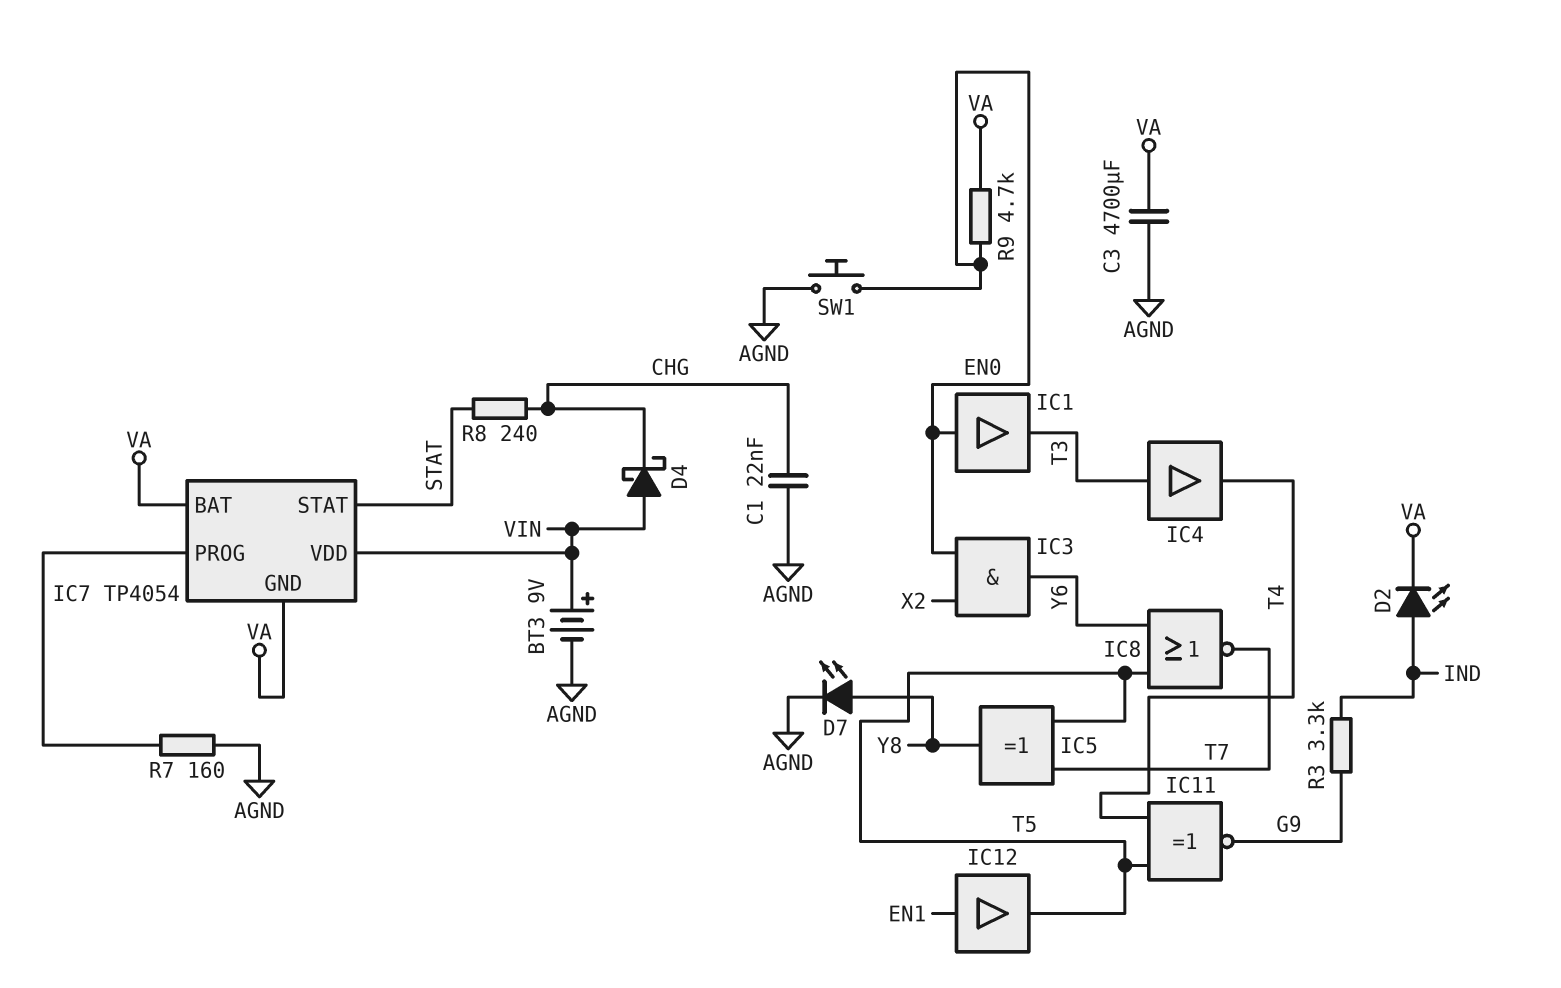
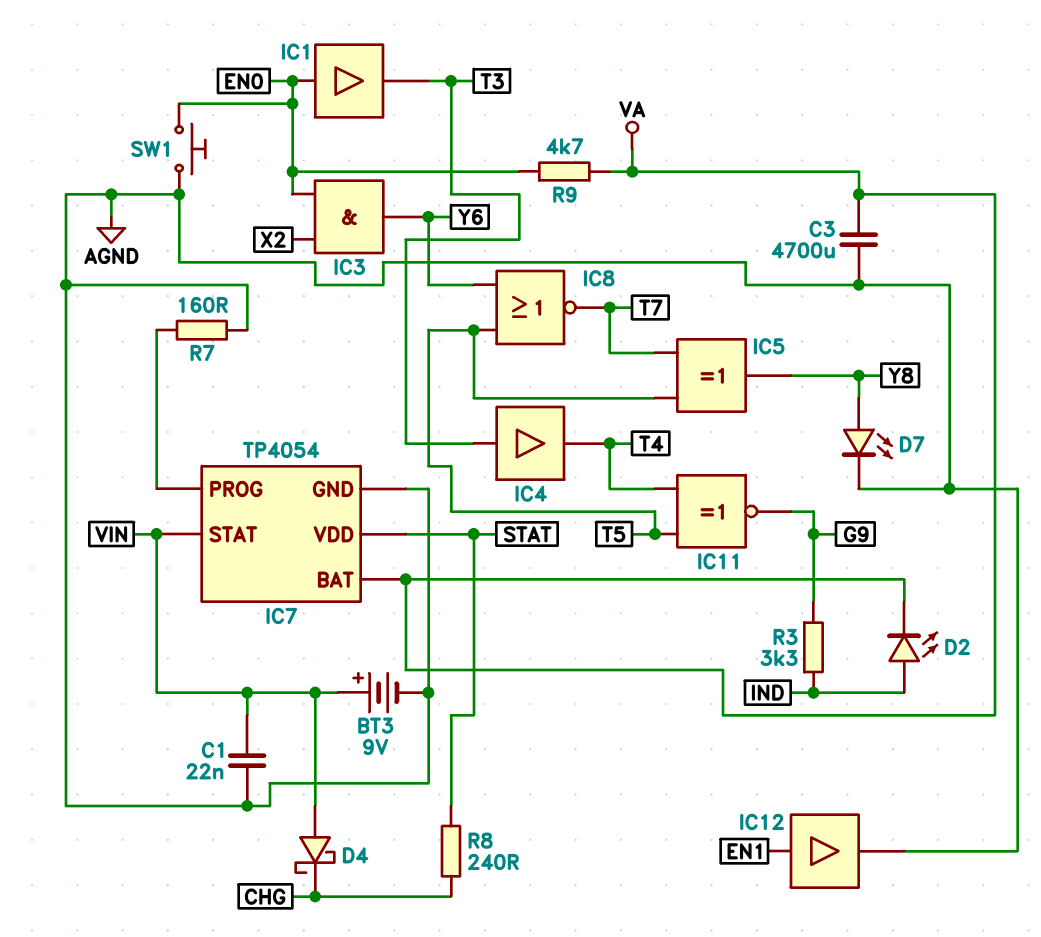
C1: 22nF (AGND, CHG) -> 22nF (AGND, VIN)
IC7 pin GND: VA -> AGND
IC7 pin STAT: STAT -> VIN
IC7 pin VDD: VIN -> STAT
IC12: buffer (in EN1, out T5) -> buffer (in EN1, out AGND)

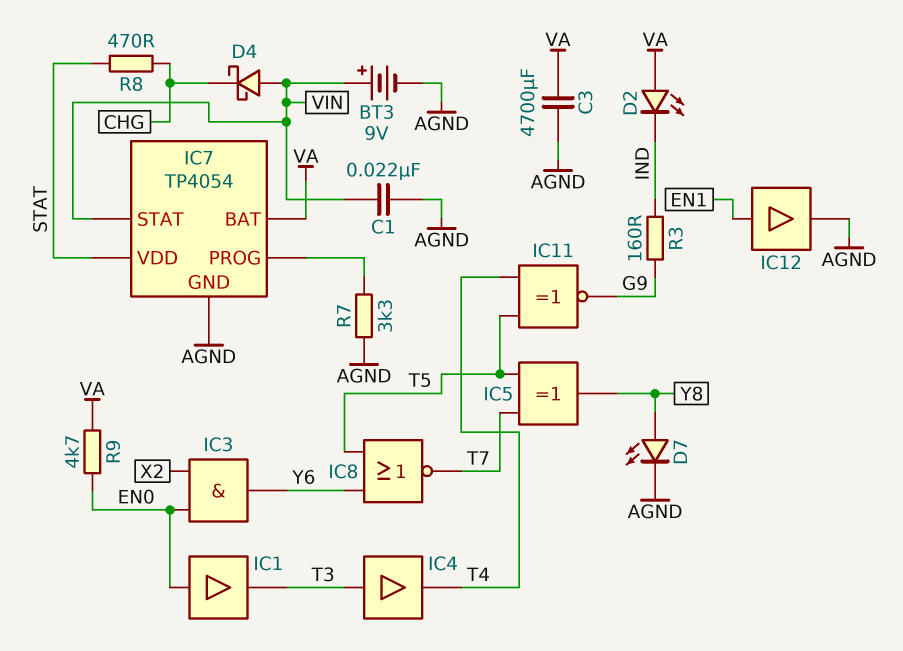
D2: LED (A IND, K VA) -> LED (A VA, K IND)
R3: 3.3k (G9, IND) -> 160 (G9, IND)
R7: 160 (AGND, IC7/PROG) -> 3.3k (AGND, IC7/PROG)
R8: 240 (CHG, STAT) -> 470 (CHG, STAT)
SW1: button (AGND, EN0) -> none

